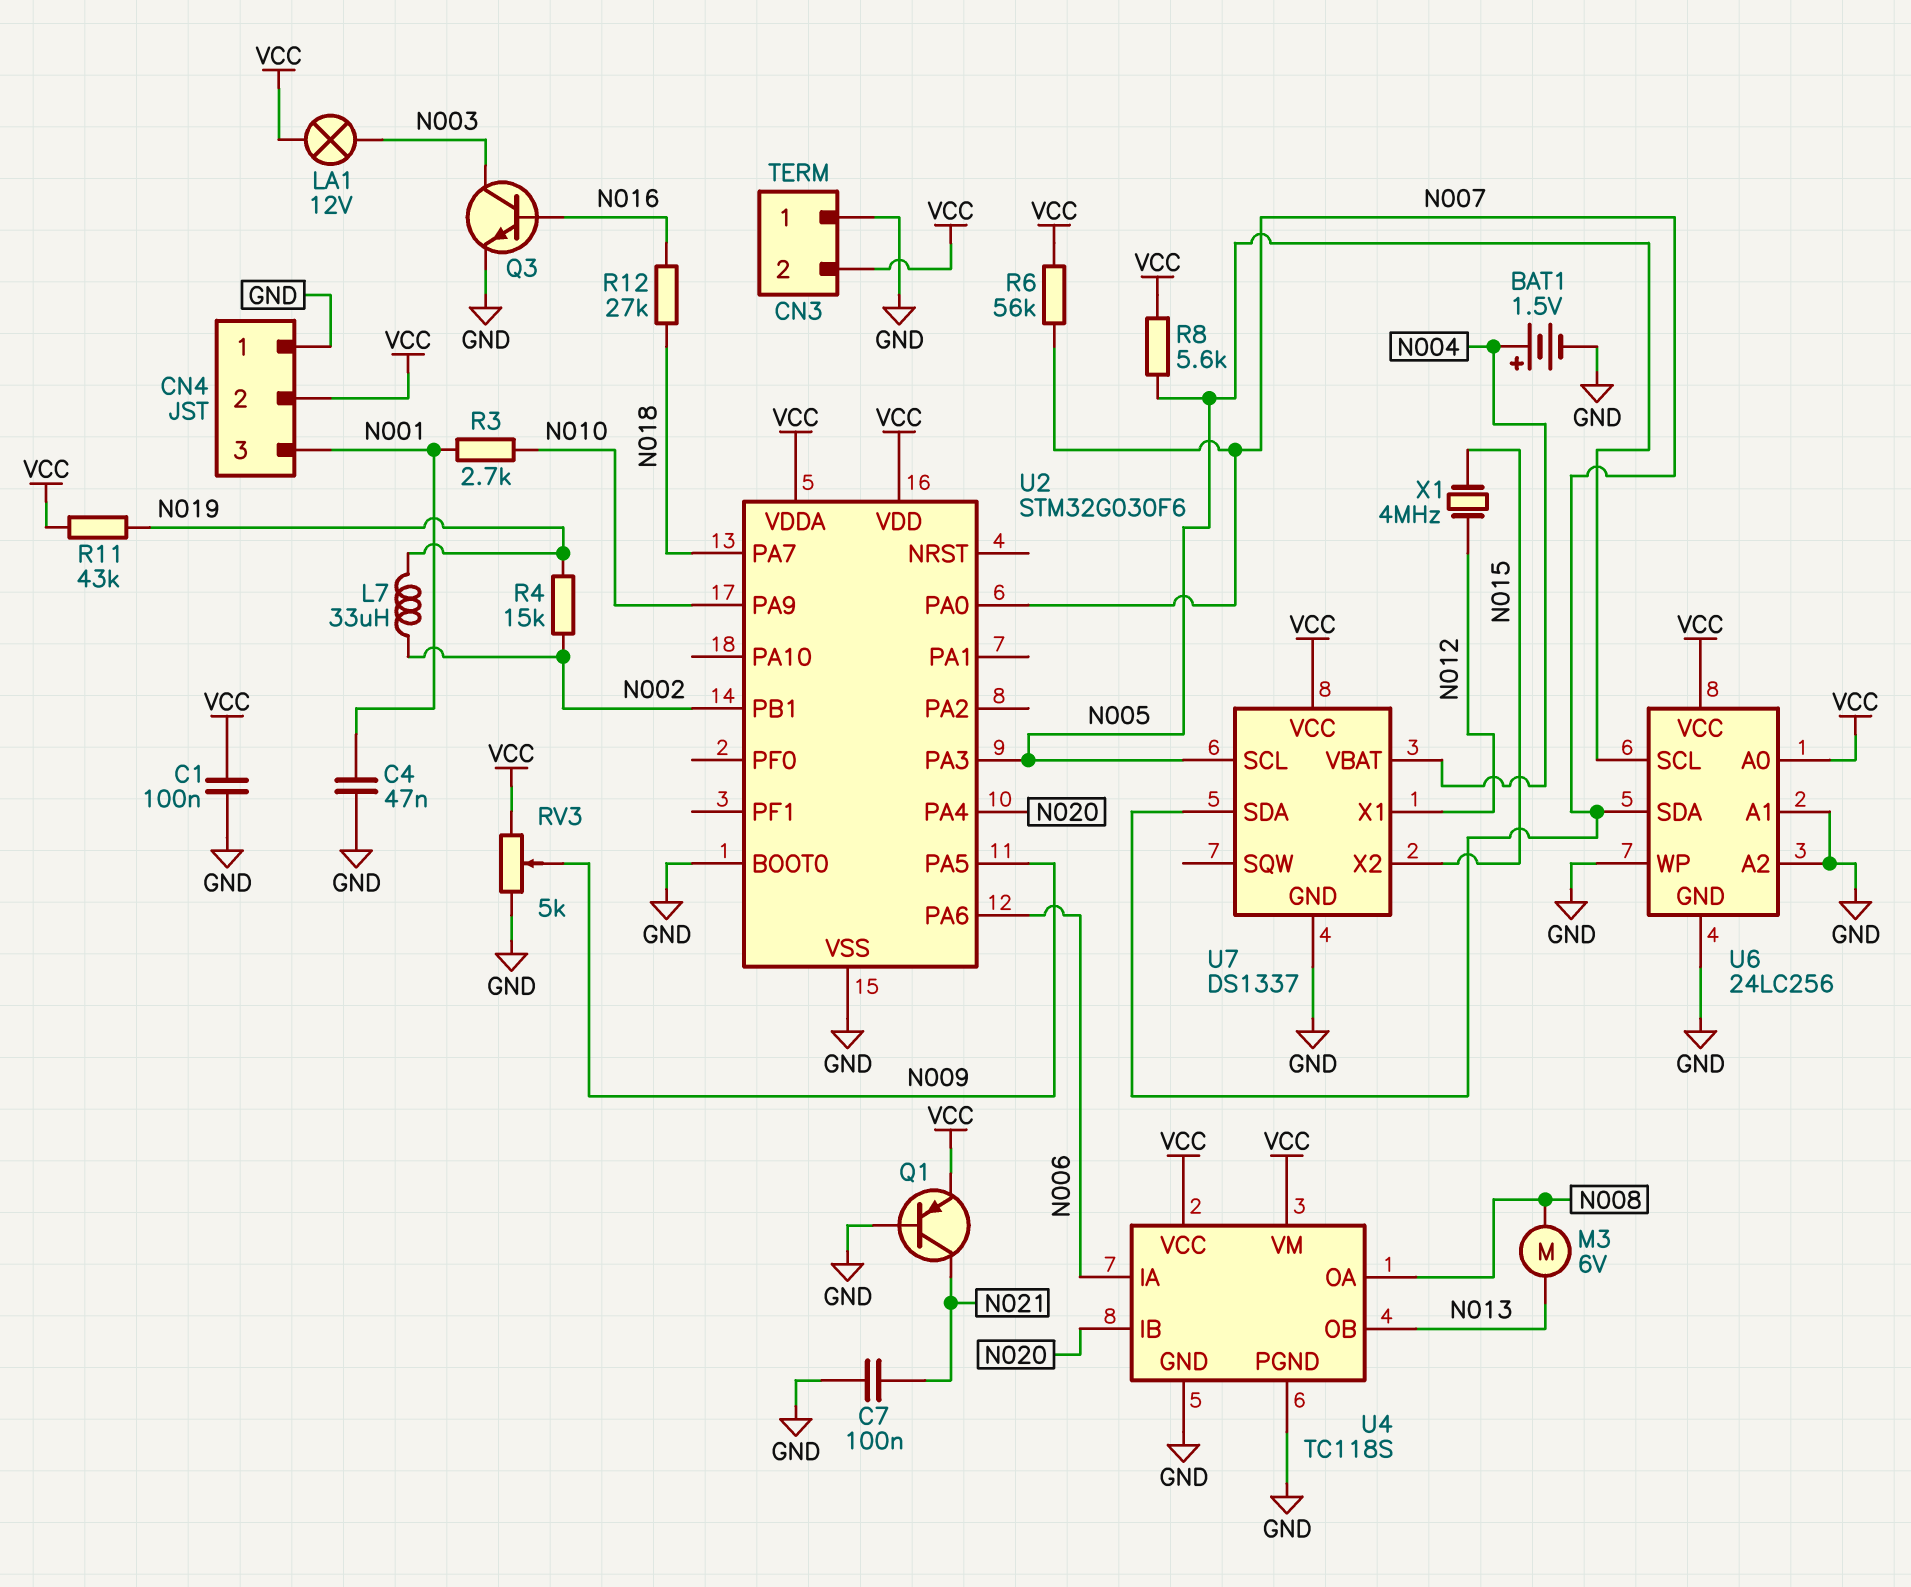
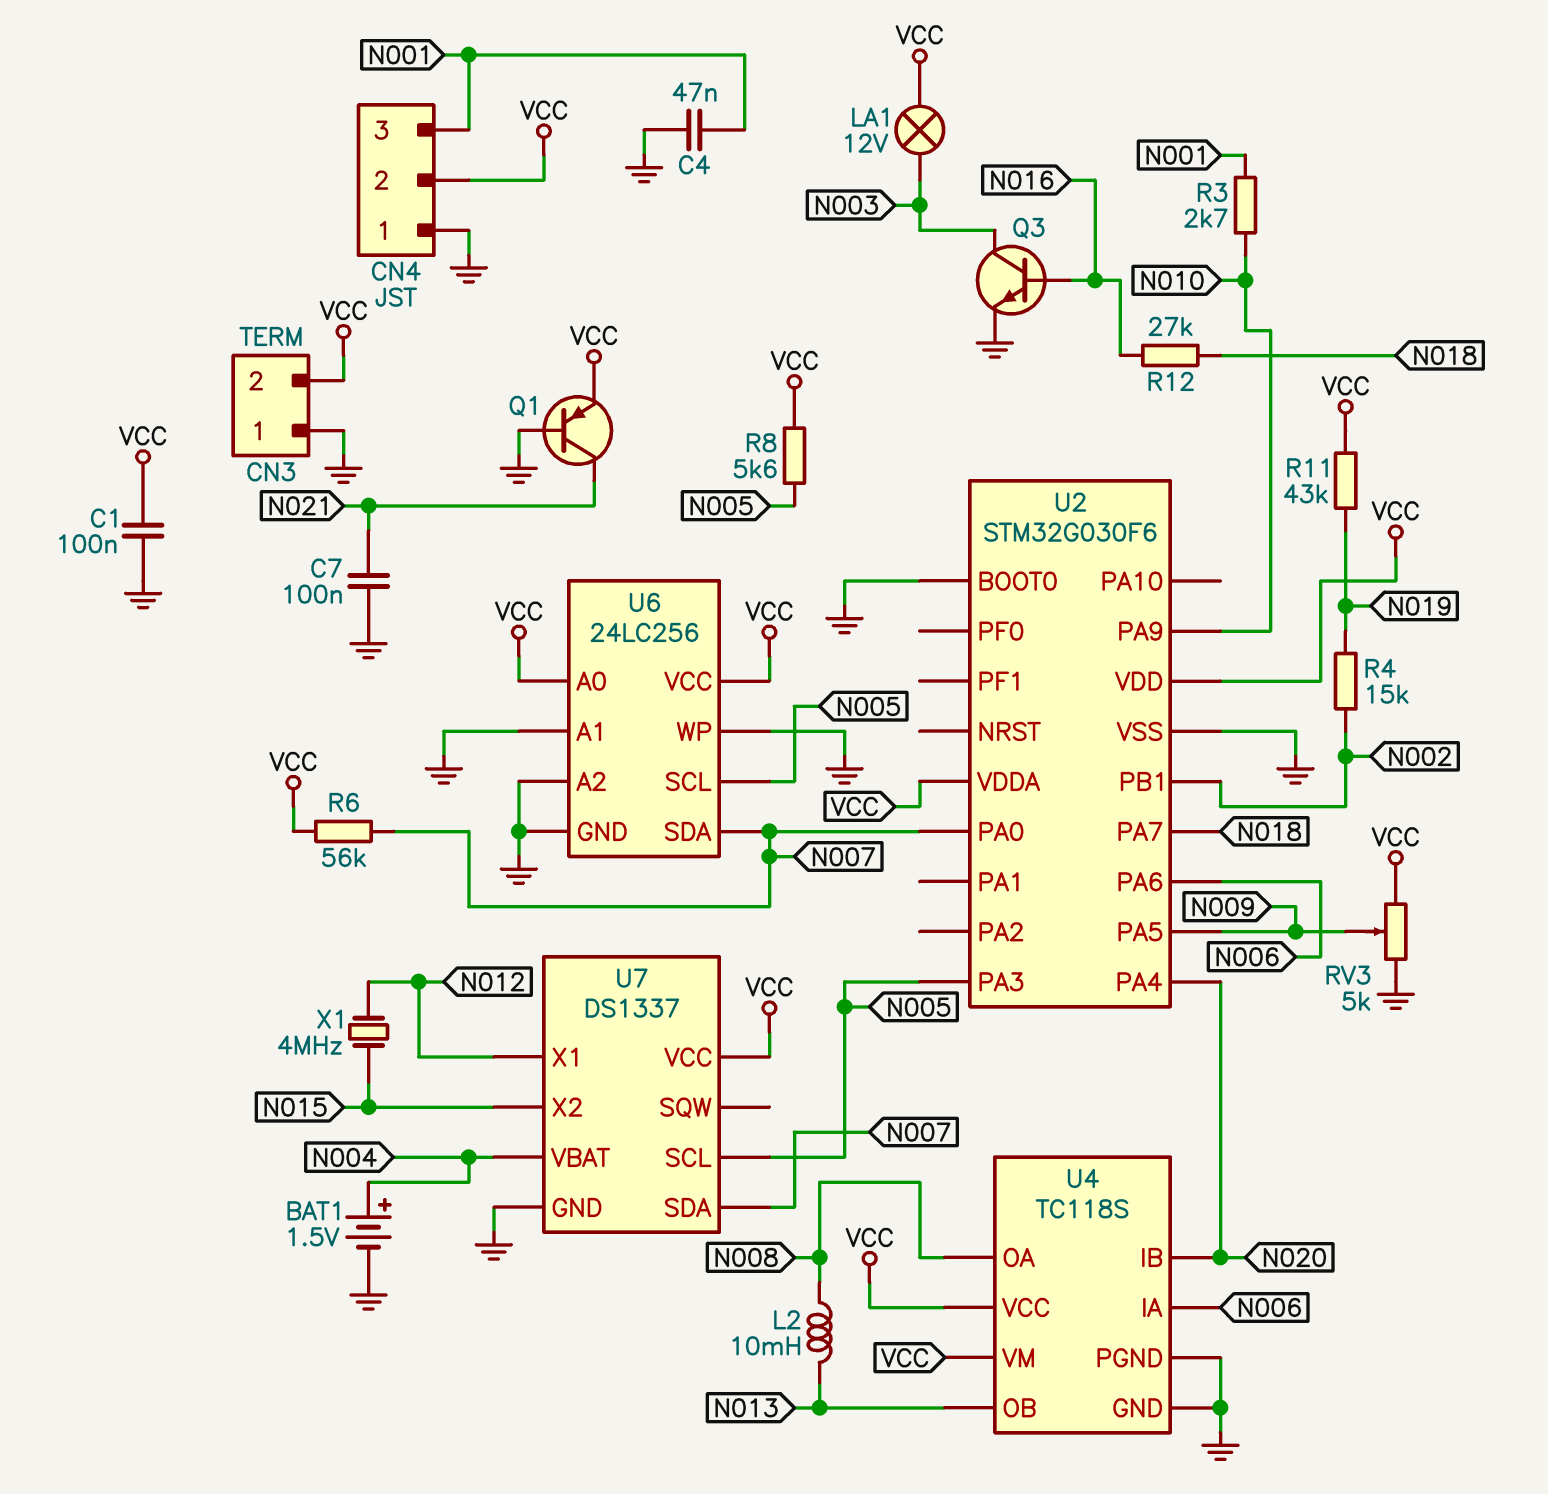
L2: none -> 10mH (N008, N013)
L7: 33uH (N002, N019) -> none
M3: motor 6V (N008, N013) -> none

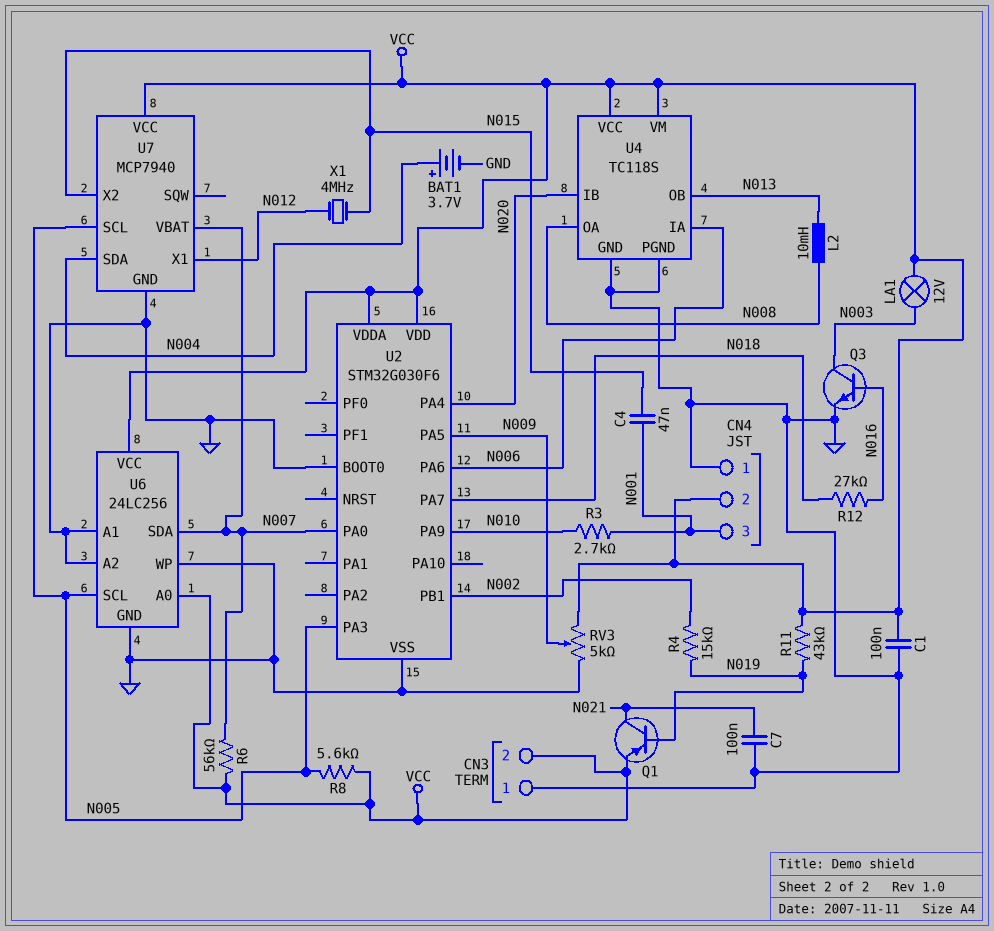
BAT1: 1.5V (plus N004, minus GND) -> 3.7V (plus N004, minus GND)
C4: 47nF (GND, N001) -> 47nF (N001, N015)
Q1: PNP (B GND, C N021, E VCC) -> PNP (B N019, C N021, E VCC)
U7: DS1337 -> MCP7940
U7 pin SDA: N007 -> N004
U7 pin VBAT: N004 -> N007

